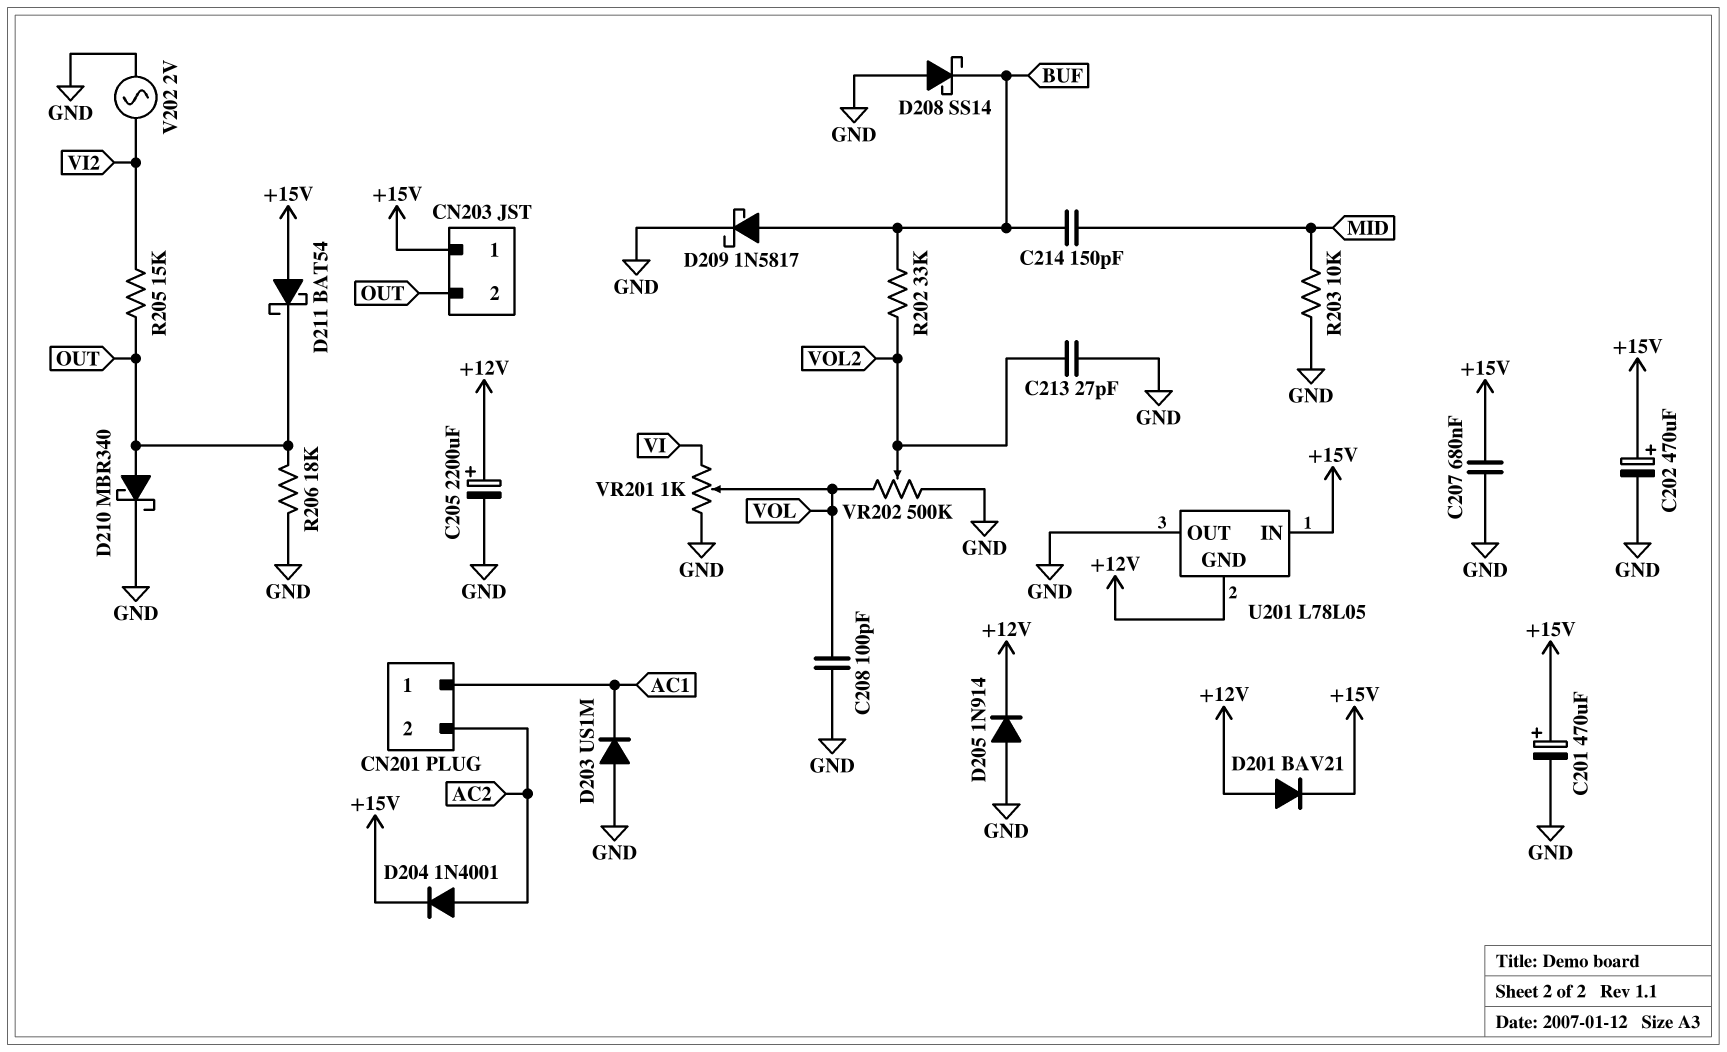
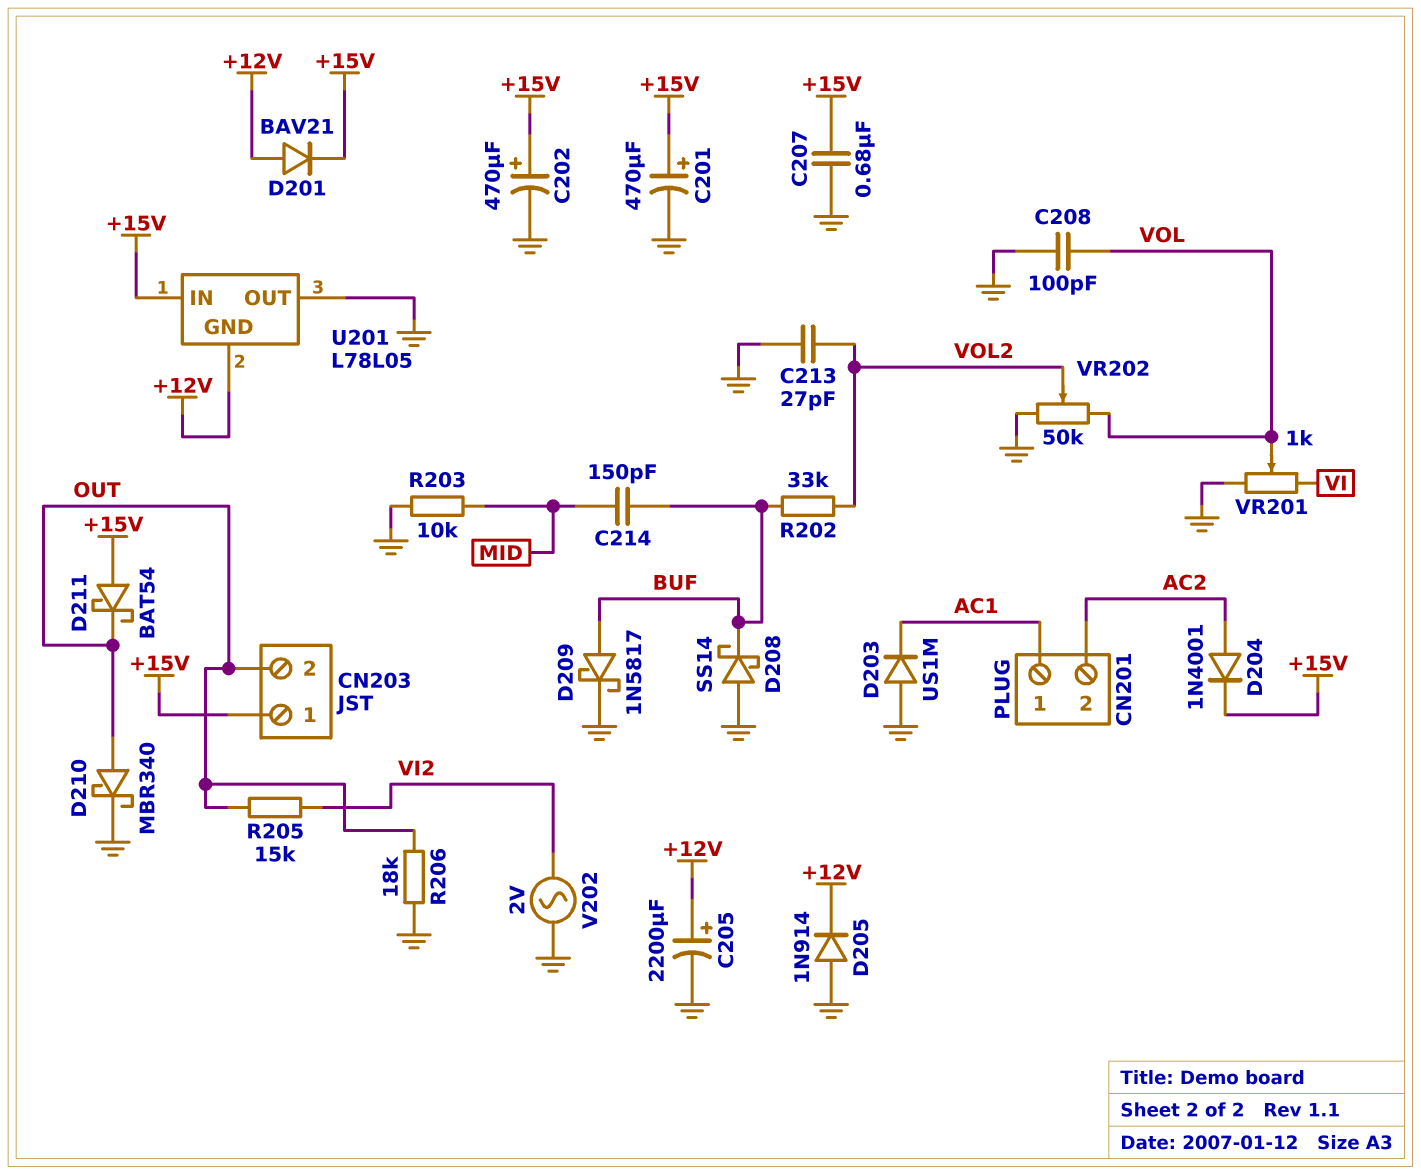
VR202: 500k (GND, VOL, wiper VOL2) -> 50k (GND, VOL, wiper VOL2)

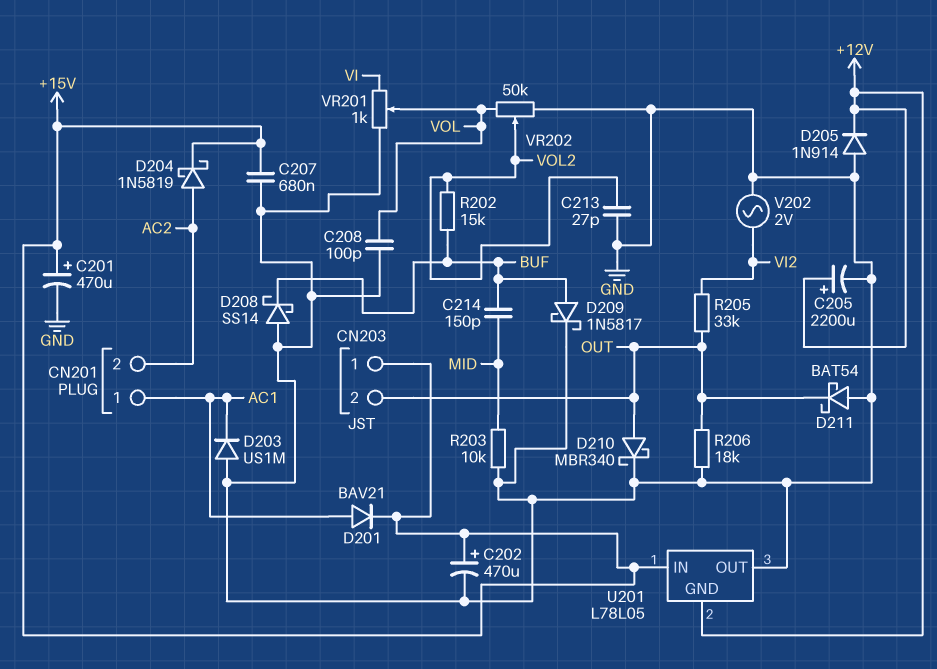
D201: diode BAV21 (A +12V, K +15V) -> diode BAV21 (A AC1, K +15V)
D204: diode 1N4001 (A AC2, K +15V) -> schottky 1N5819 (A AC2, K +15V)
D211: schottky BAT54 (A +15V, K OUT) -> schottky BAT54 (A GND, K OUT)
R202: 33k (BUF, VOL2) -> 15k (BUF, VOL2)
R205: 15k (OUT, VI2) -> 33k (OUT, VI2)

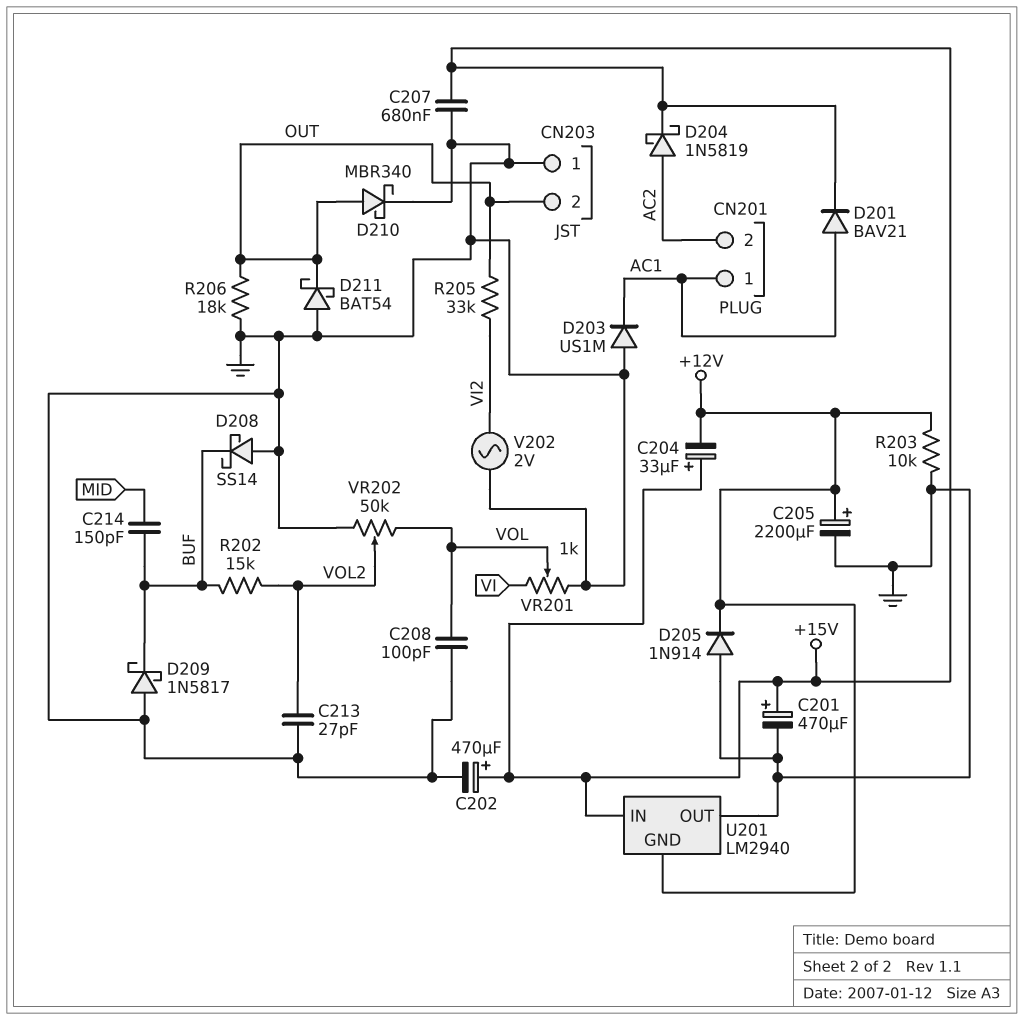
C204: none -> 33uF (plus +15V, minus +12V)
CN203 pin 1: +15V -> GND
D209: schottky 1N5817 (A BUF, K GND) -> schottky 1N5817 (A GND, K BUF)
R203: 10k (GND, MID) -> 10k (+12V, GND)
U201: L78L05 -> LM2940

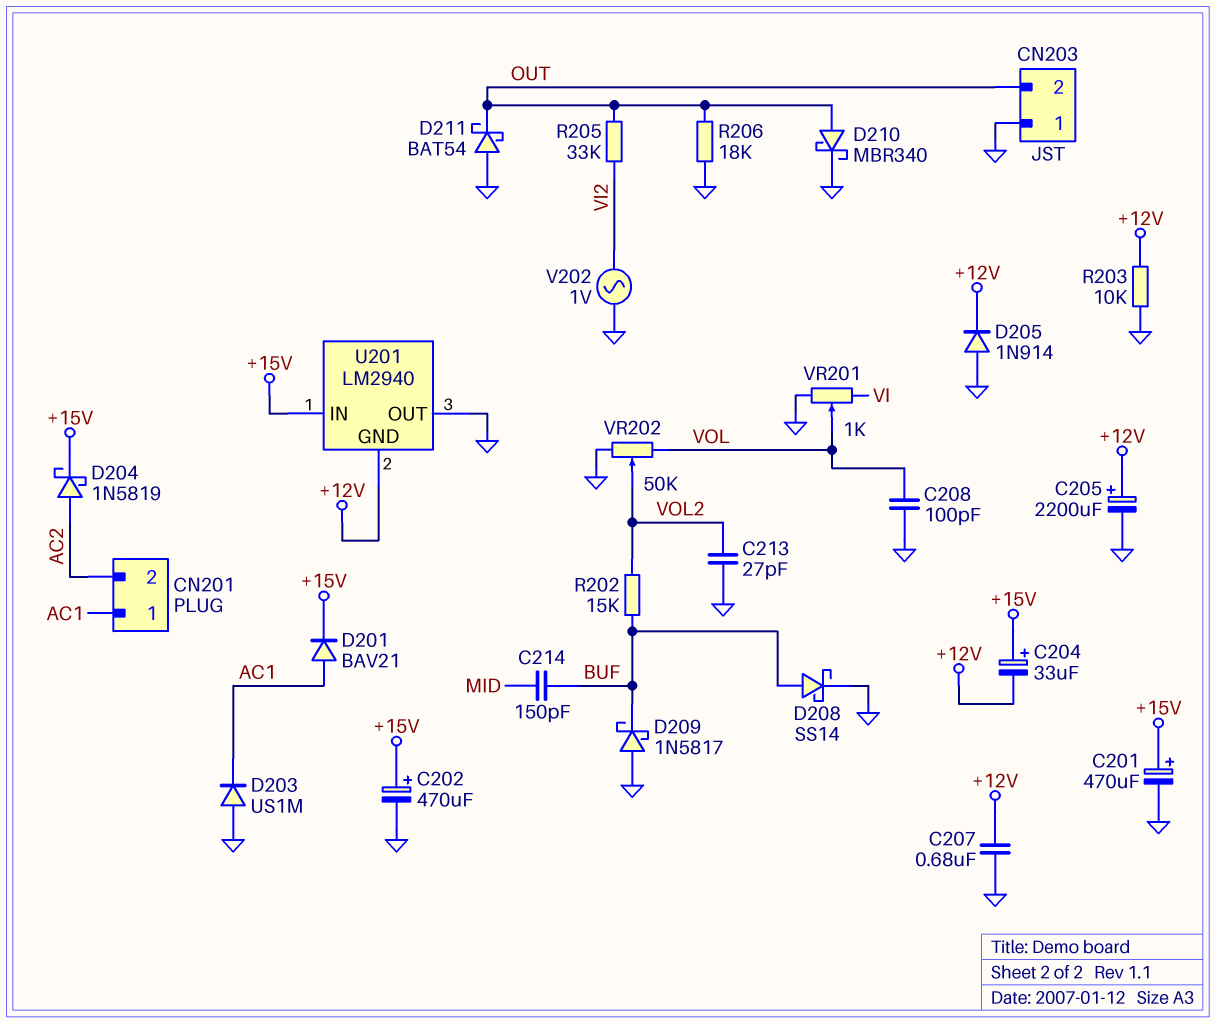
C207: 680nF (+15V, GND) -> 680nF (+12V, GND)
D208: schottky SS14 (A GND, K BUF) -> schottky SS14 (A BUF, K GND)
V202: AC 2V (GND, VI2) -> AC 1V (GND, VI2)

